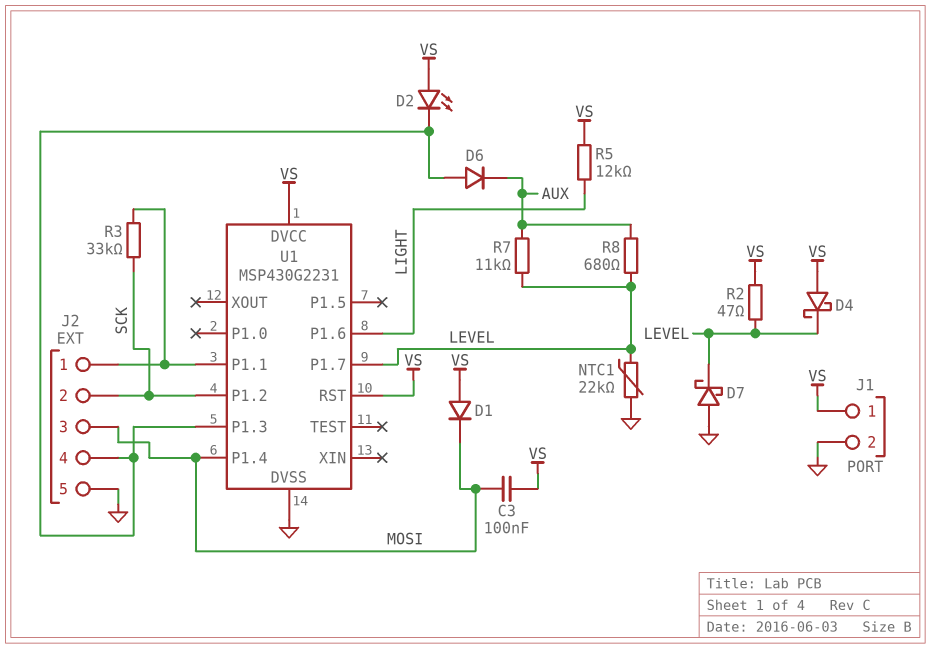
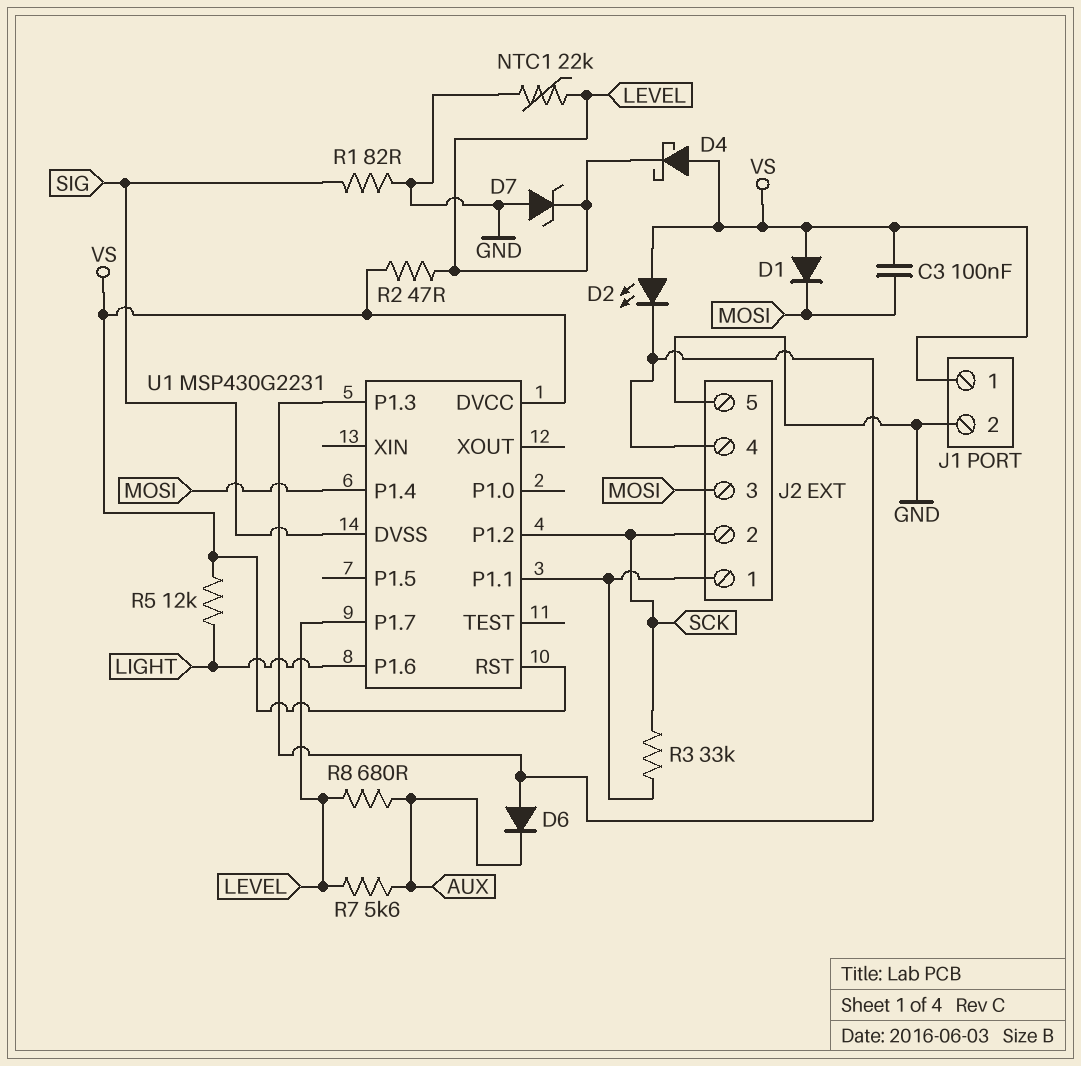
D7: schottky (A GND, K LEVEL) -> zener (A GND, K LEVEL)
R1: none -> 82 (GND, SIG)
R7: 11k (AUX, LEVEL) -> 5.6k (AUX, LEVEL)
U1 pin DVSS: GND -> SIG

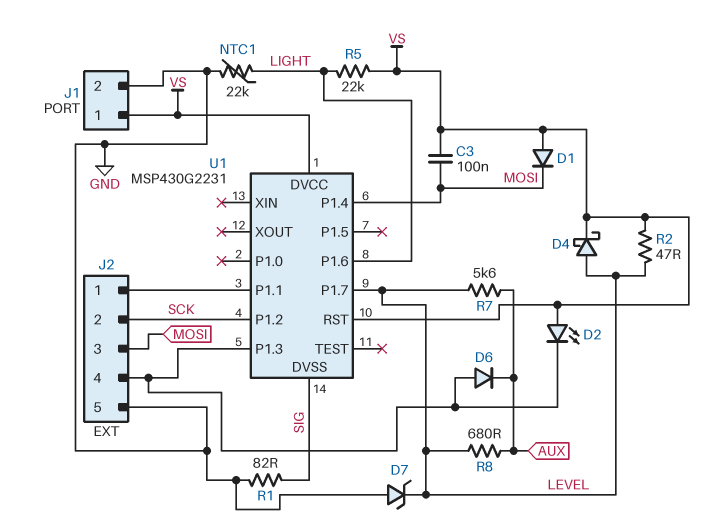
D4: schottky (A VS, K LEVEL) -> schottky (A LEVEL, K VS)
NTC1: 22k (GND, LEVEL) -> 22k (GND, LIGHT)
R3: 33k (J2/1, SCK) -> none
R5: 12k (LIGHT, VS) -> 22k (LIGHT, VS)

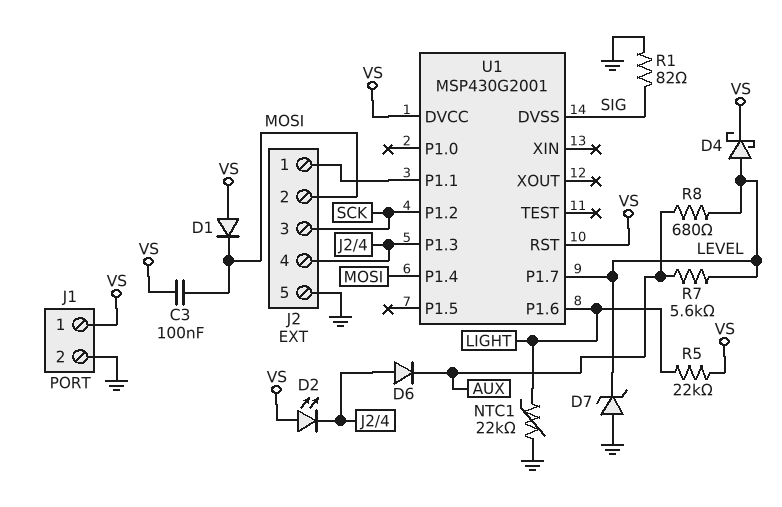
J2 pin 2: SCK -> MOSI
J2 pin 3: MOSI -> SCK
R2: 47 (LEVEL, VS) -> none
U1: MSP430G2231 -> MSP430G2001

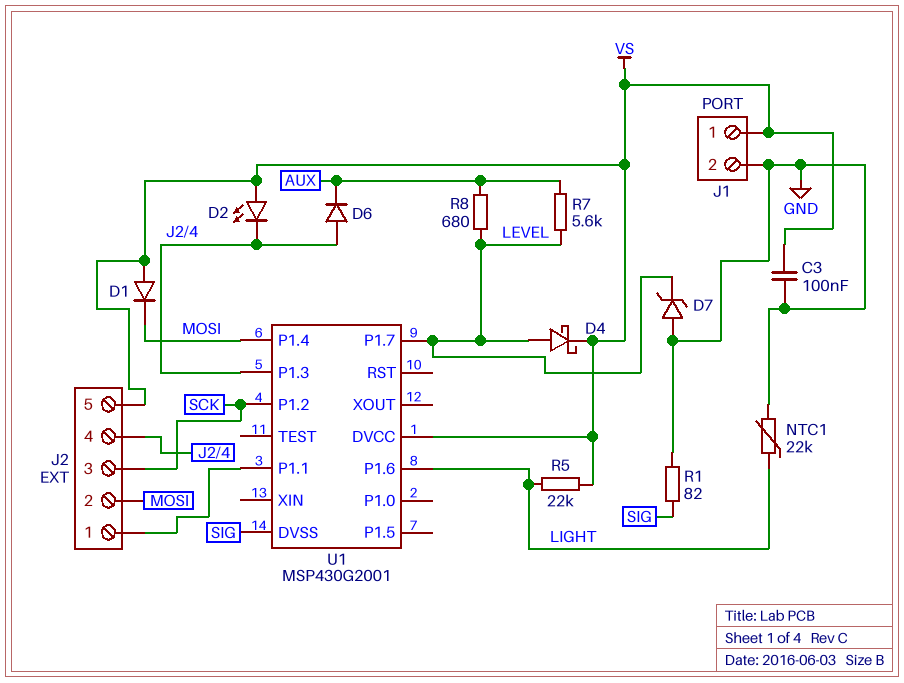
C3: 100nF (MOSI, VS) -> 100nF (GND, VS)
J2 pin 5: GND -> VS
U1 pin RST: VS -> none

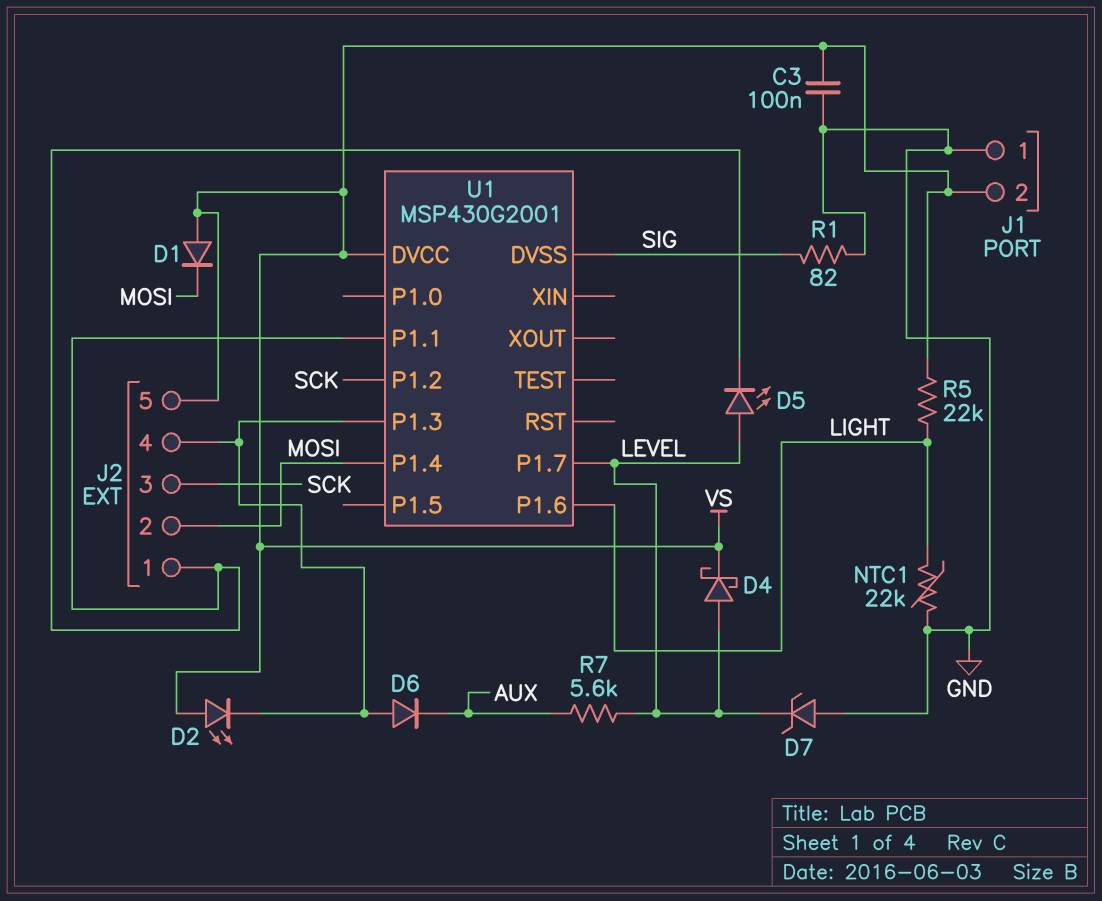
D5: none -> LED (A LEVEL, K J2/1)
J1 pin 1: VS -> GND
J1 pin 2: GND -> VS
R8: 680 (AUX, LEVEL) -> none

